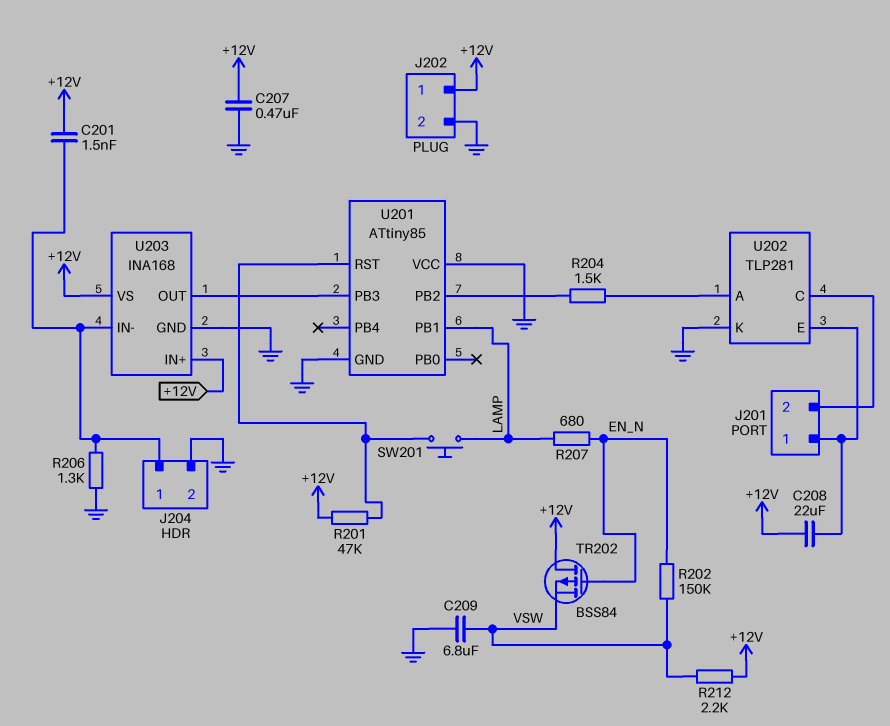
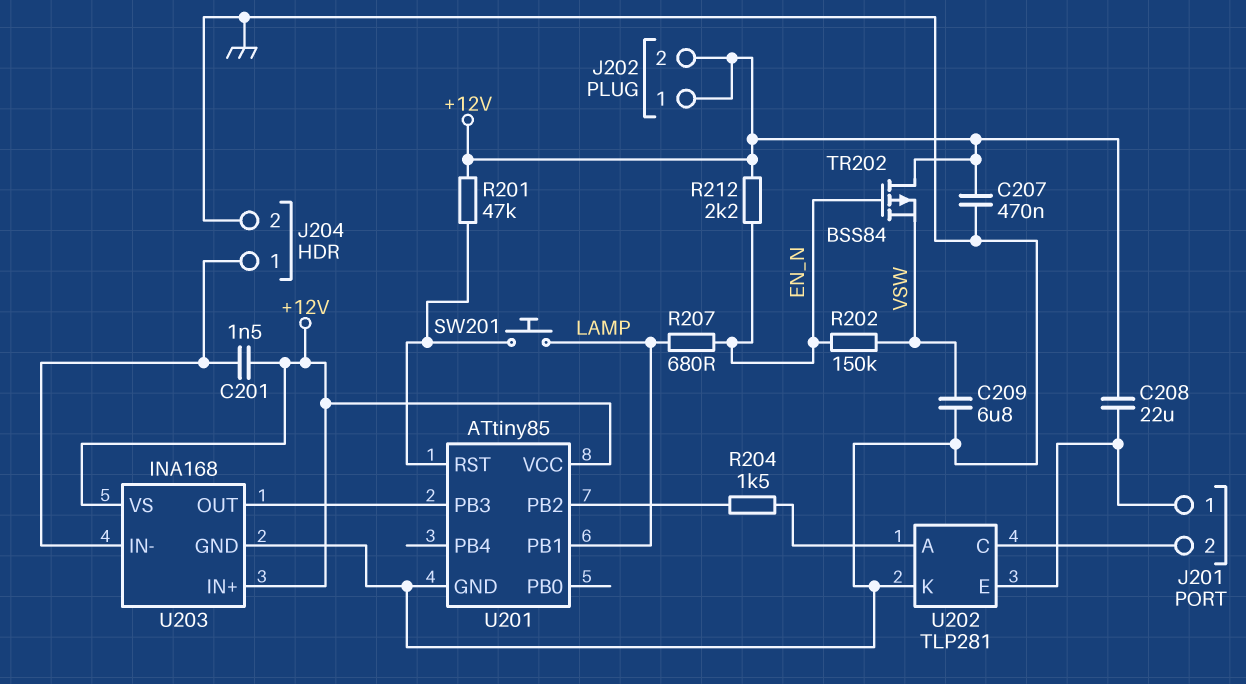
J202 pin 2: GND -> +12V
R206: 1.3k (GND, J204/1) -> none
R212: 2.2k (+12V, VSW) -> 2.2k (+12V, EN_N)
U201 pin VCC: GND -> +12V

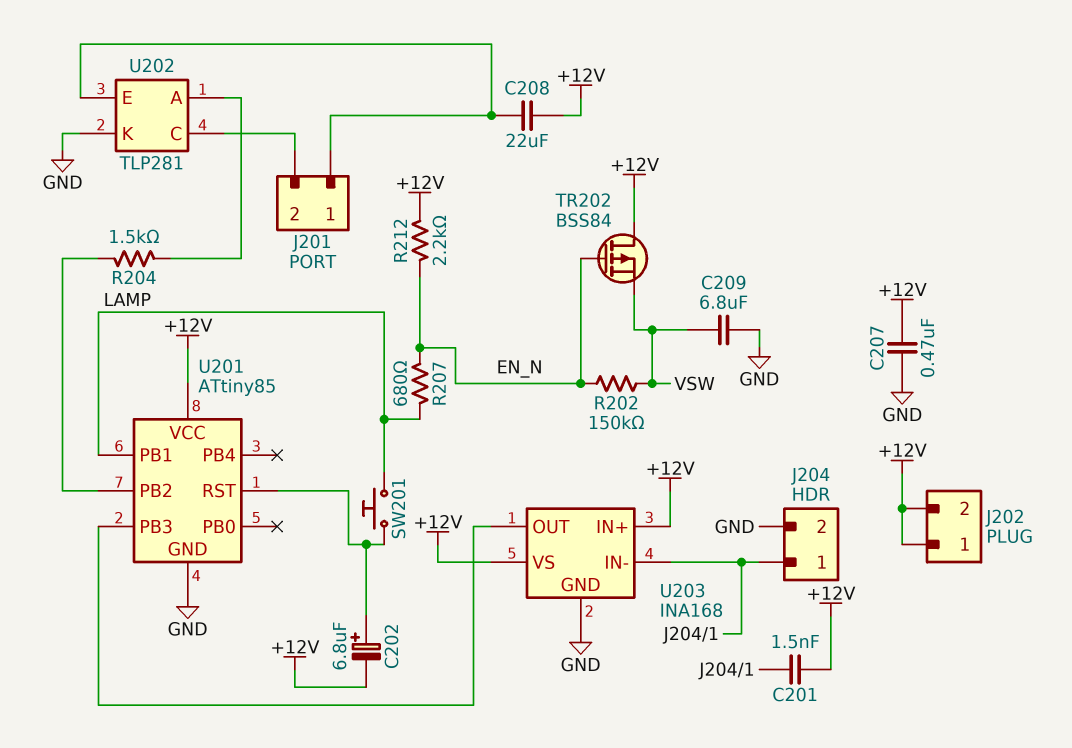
C202: none -> 6.8uF (plus U201/RST, minus +12V)
R201: 47k (+12V, U201/RST) -> none

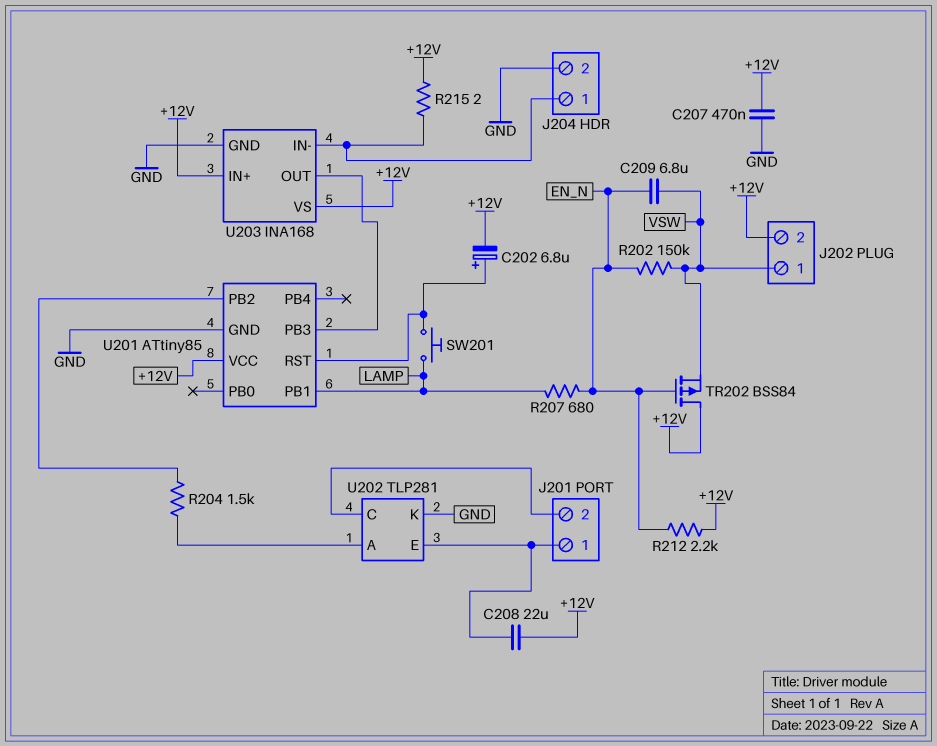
C201: 1.5nF (+12V, J204/1) -> none
C209: 6.8uF (GND, VSW) -> 6.8uF (EN_N, VSW)
J202 pin 1: +12V -> VSW
R215: none -> 2 (+12V, J204/1)

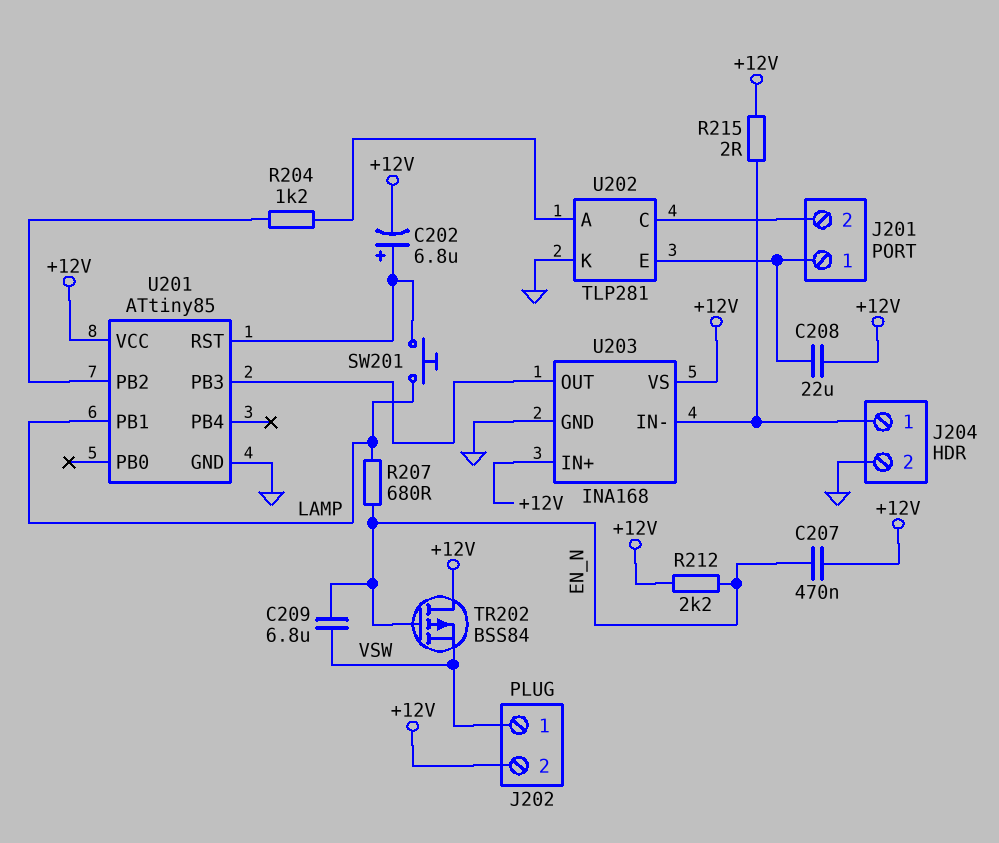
C207: 470nF (+12V, GND) -> 470nF (+12V, EN_N)
R202: 150k (EN_N, VSW) -> none
R204: 1.5k (U201/PB2, U202/A) -> 1.2k (U201/PB2, U202/A)

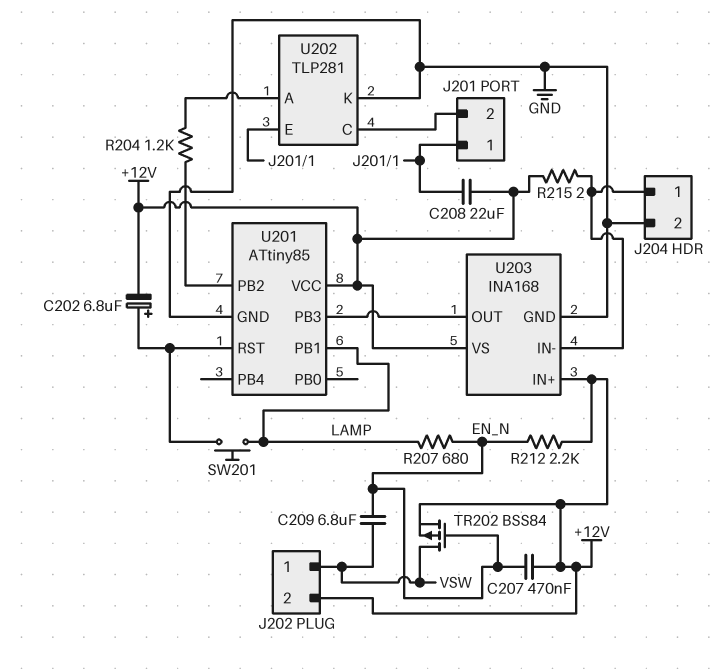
TR202: PMOS BSS84 (G EN_N, D +12V, S VSW) -> PMOS BSS84 (G EN_N, D VSW, S +12V)

